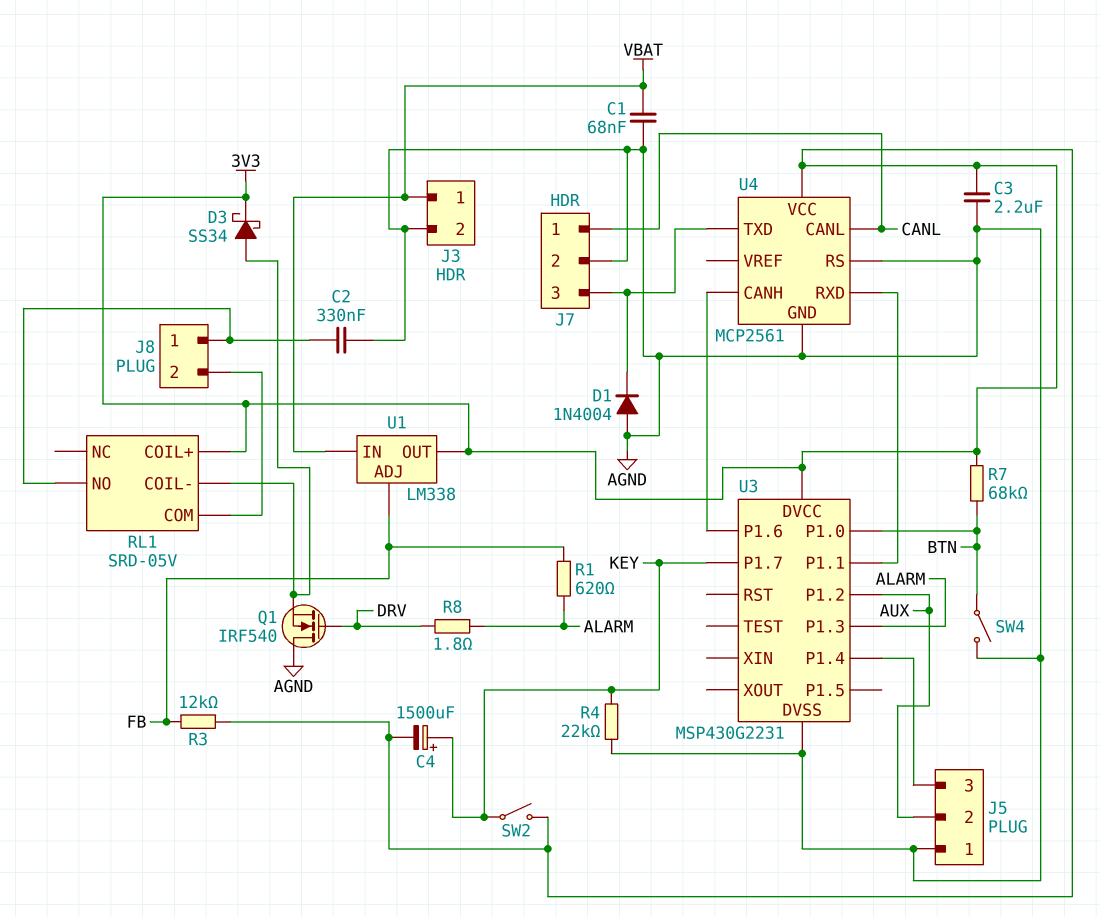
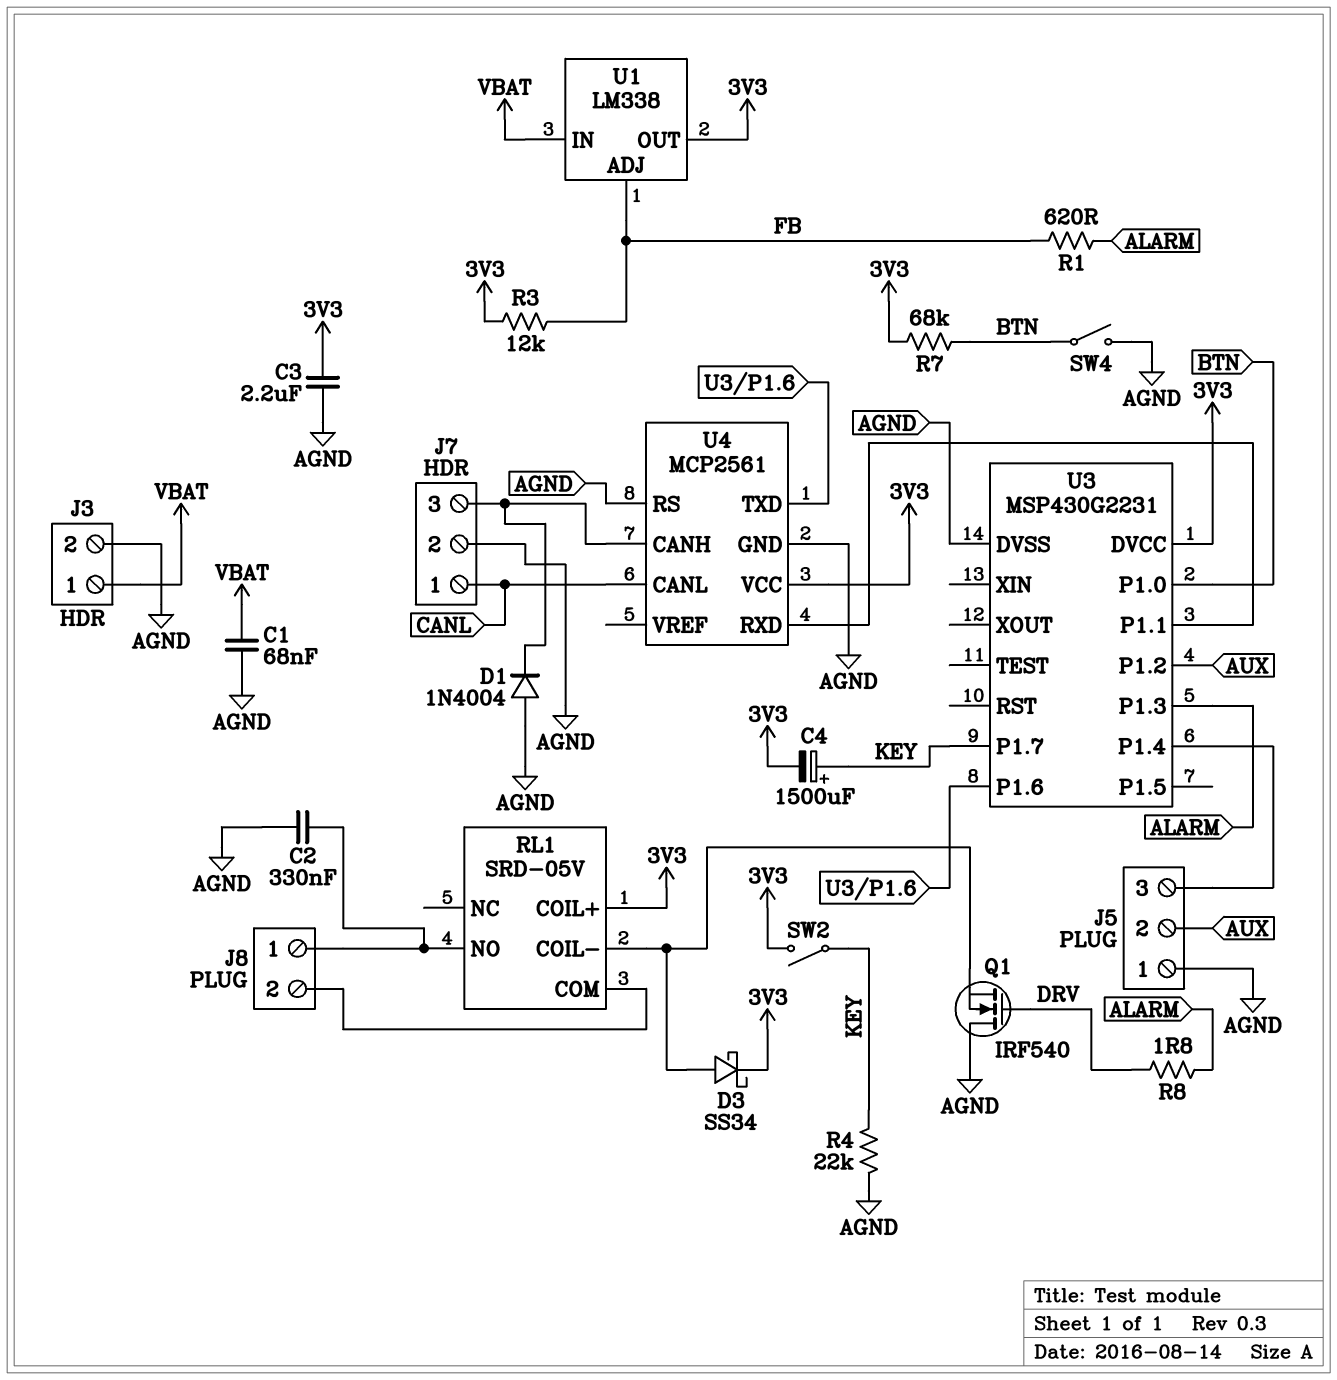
U4 pin CANH: U3/P1.6 -> J7/3
U4 pin TXD: J7/3 -> U3/P1.6

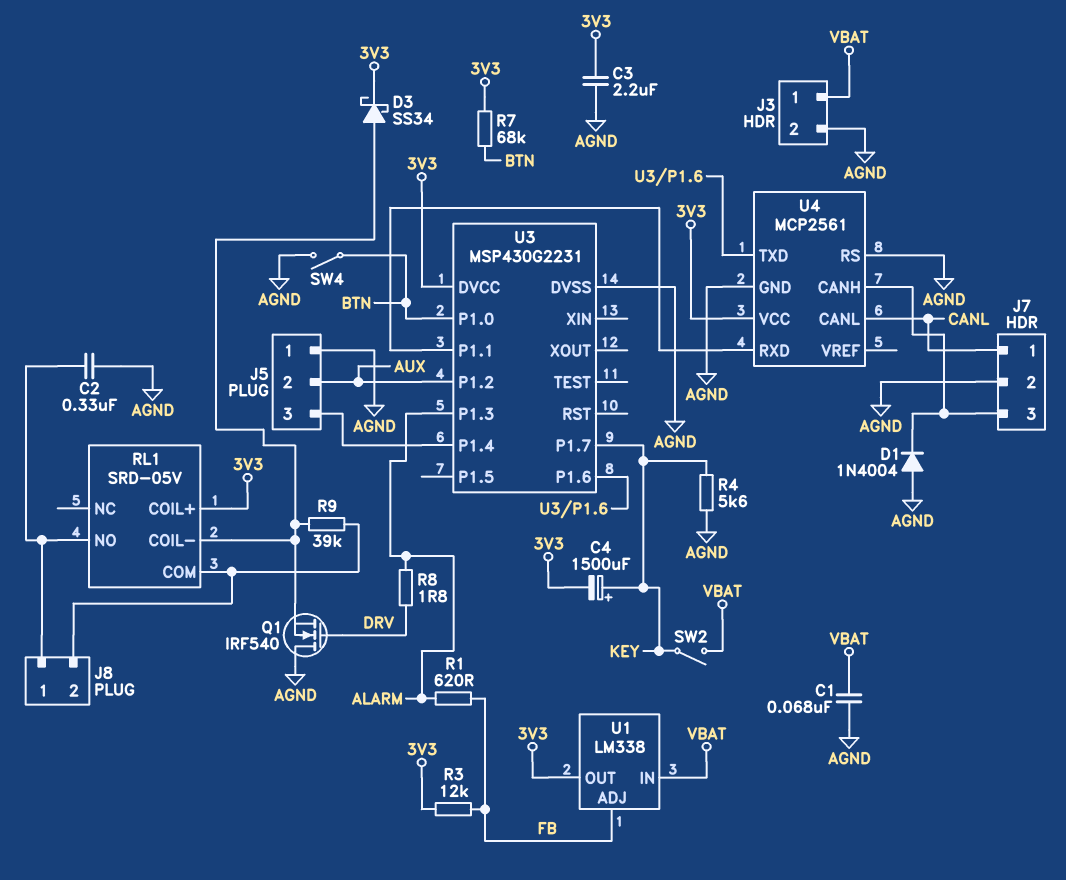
R4: 22k (AGND, KEY) -> 5.6k (AGND, KEY)
R9: none -> 39k (J8/2, RL1/COIL-)
SW2: switch (3V3, KEY) -> switch (KEY, VBAT)

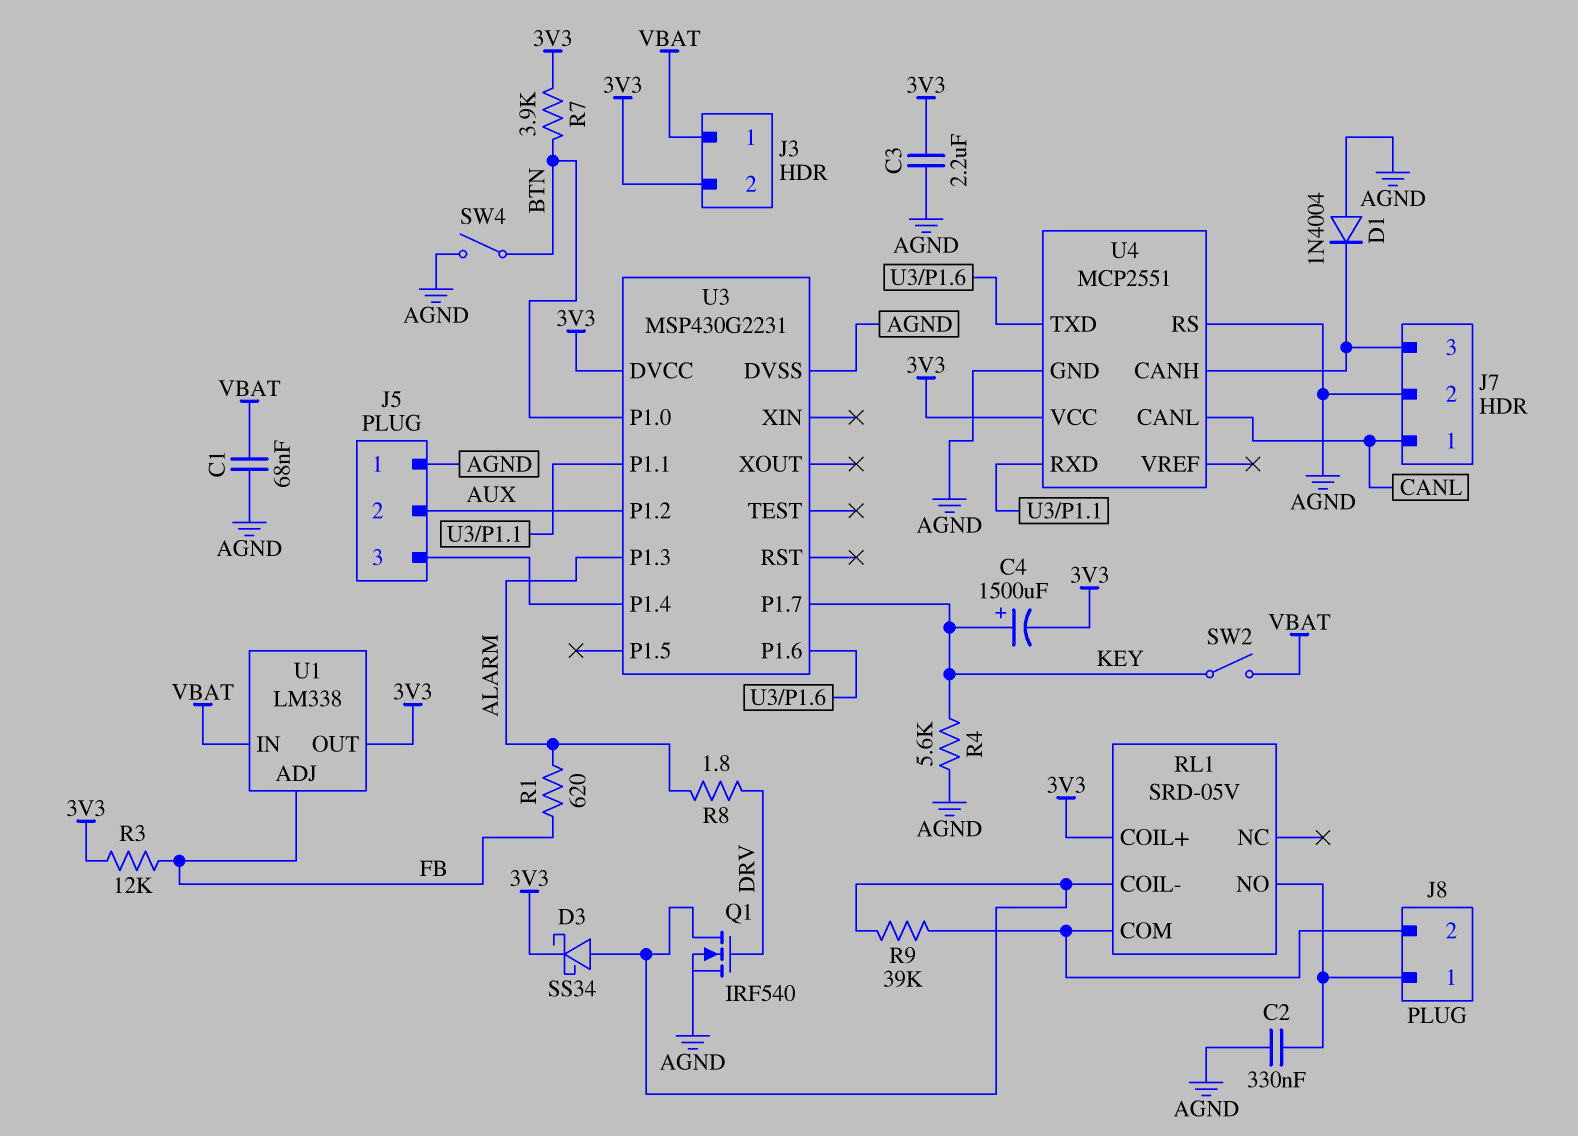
J3 pin 2: AGND -> 3V3
Q1: NMOS IRF540 (G DRV, D AGND, S RL1/COIL-) -> NMOS IRF540 (G DRV, D RL1/COIL-, S AGND)
R7: 68k (3V3, BTN) -> 3.9k (3V3, BTN)
U4: MCP2561 -> MCP2551

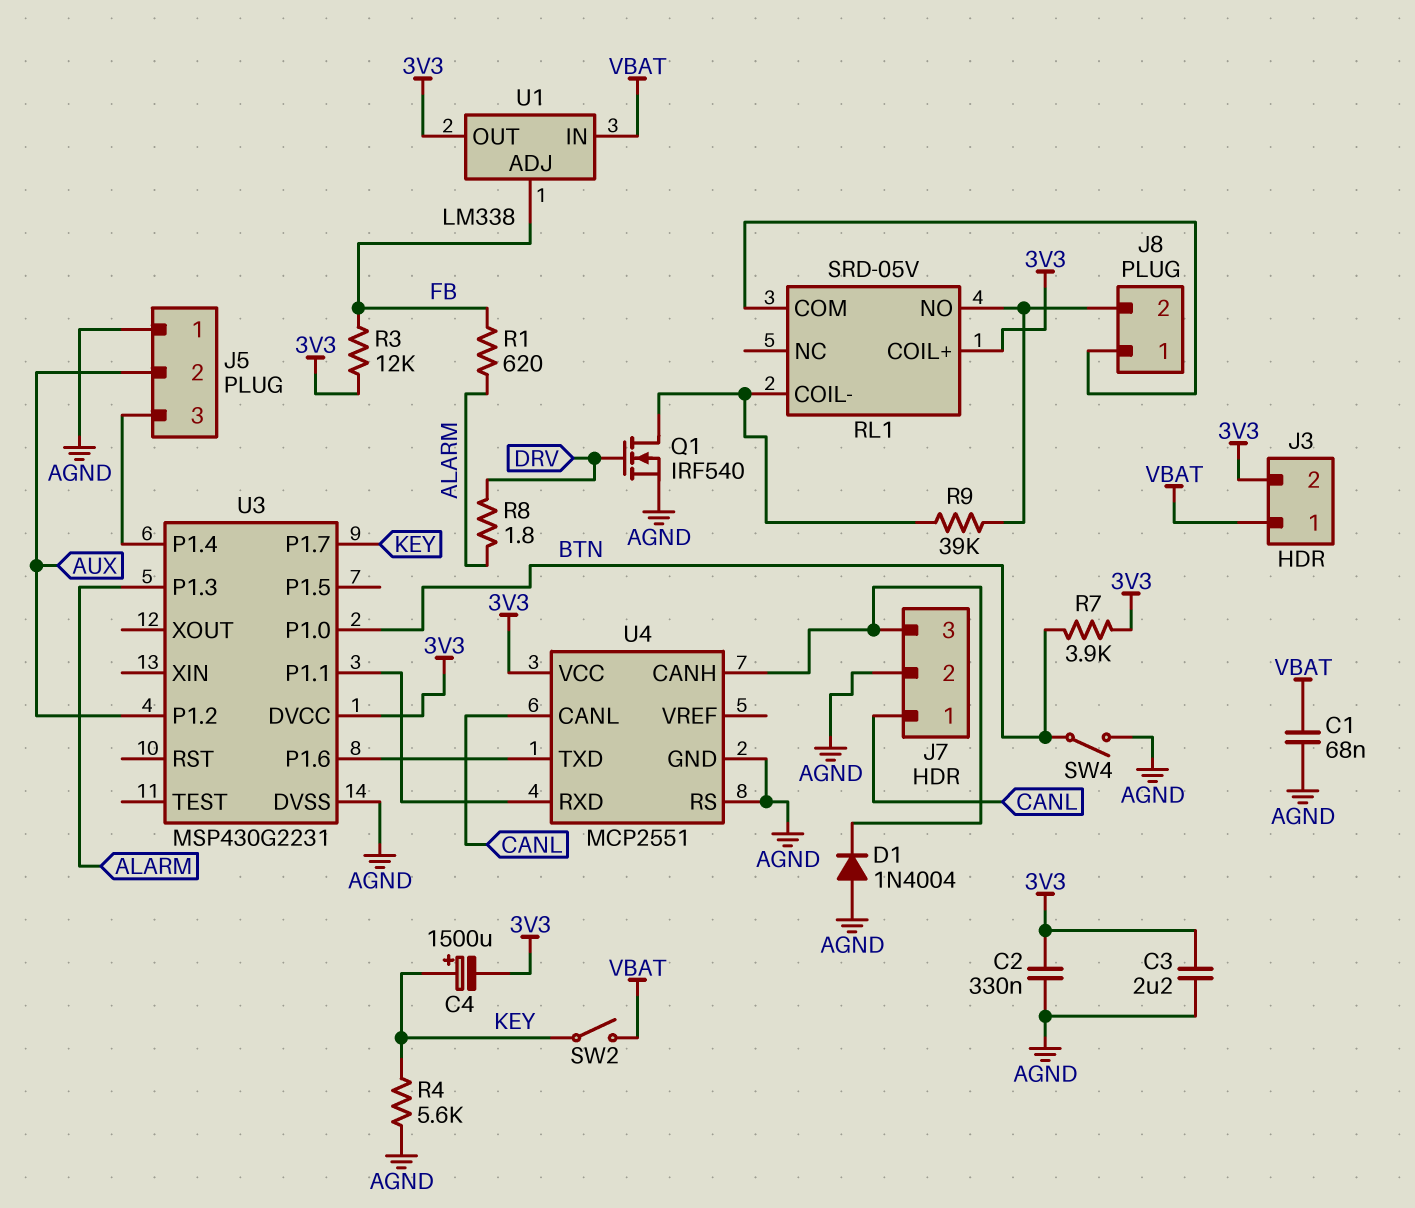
C2: 330nF (AGND, J8/1) -> 330nF (3V3, AGND)
D3: schottky SS34 (A RL1/COIL-, K 3V3) -> none
RL1 pin COM: J8/2 -> J8/1
RL1 pin NO: J8/1 -> J8/2

